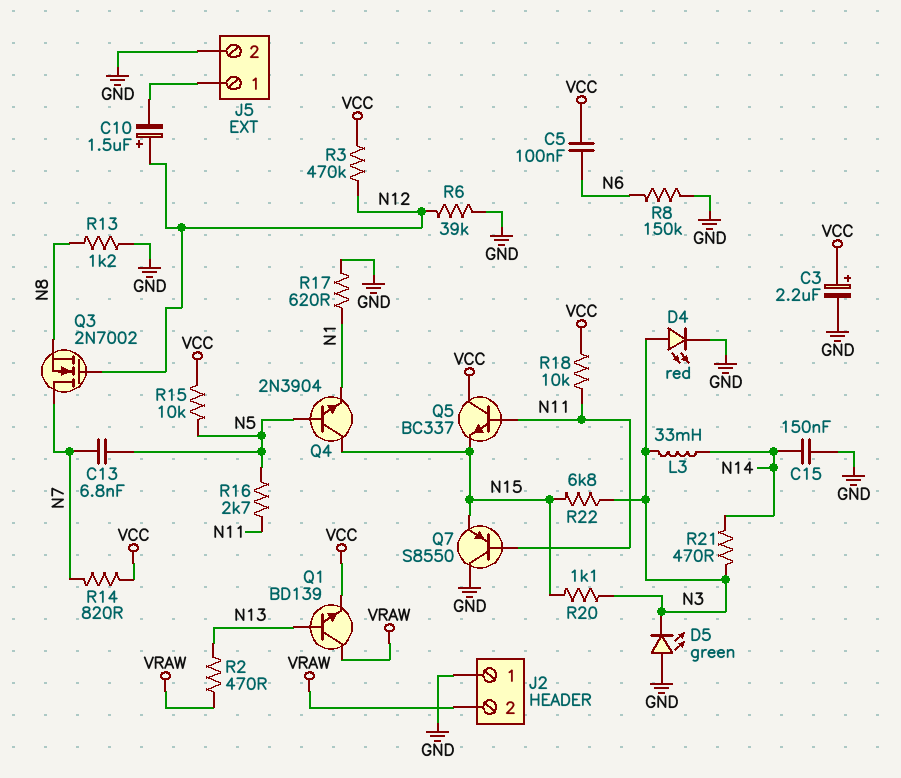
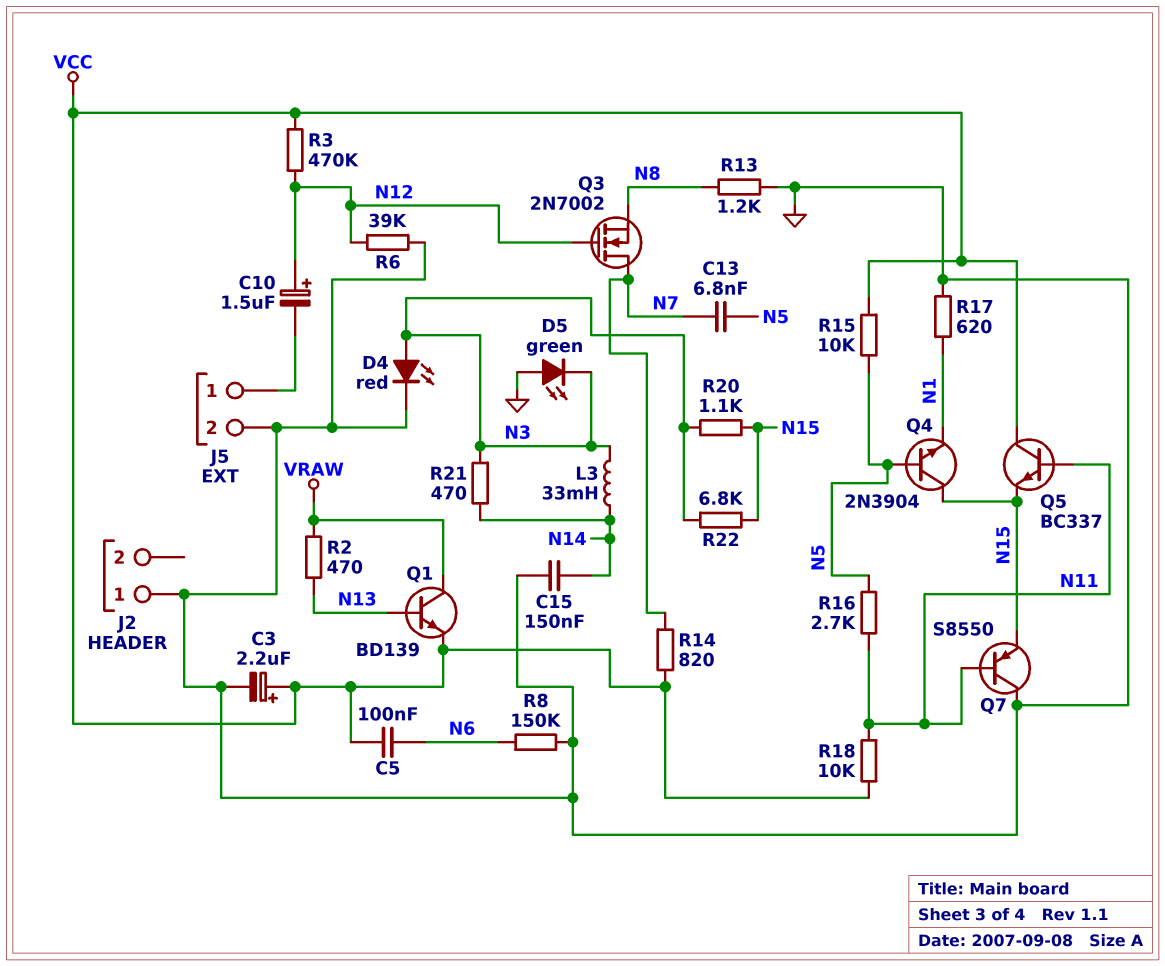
J2 pin 2: VRAW -> none

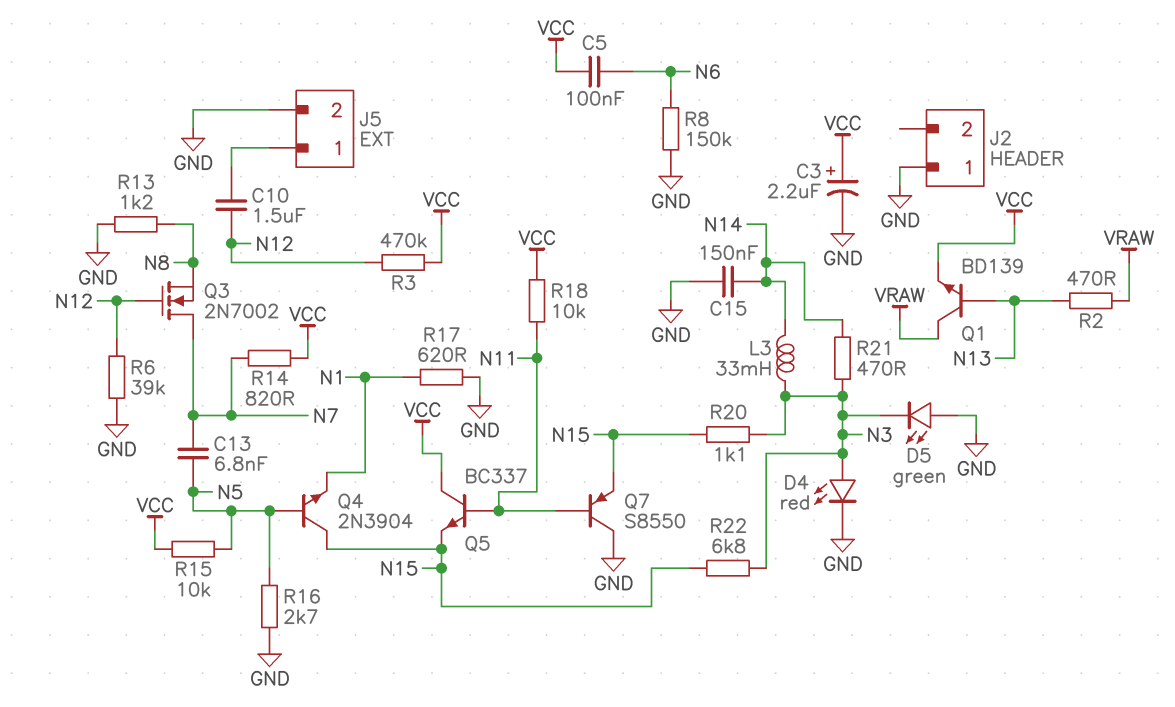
C10: 1.5uF (plus N12, minus J5/1) -> 1.5uF (J5/1, N12)
R16: 2.7k (N5, N11) -> 2.7k (GND, N5)

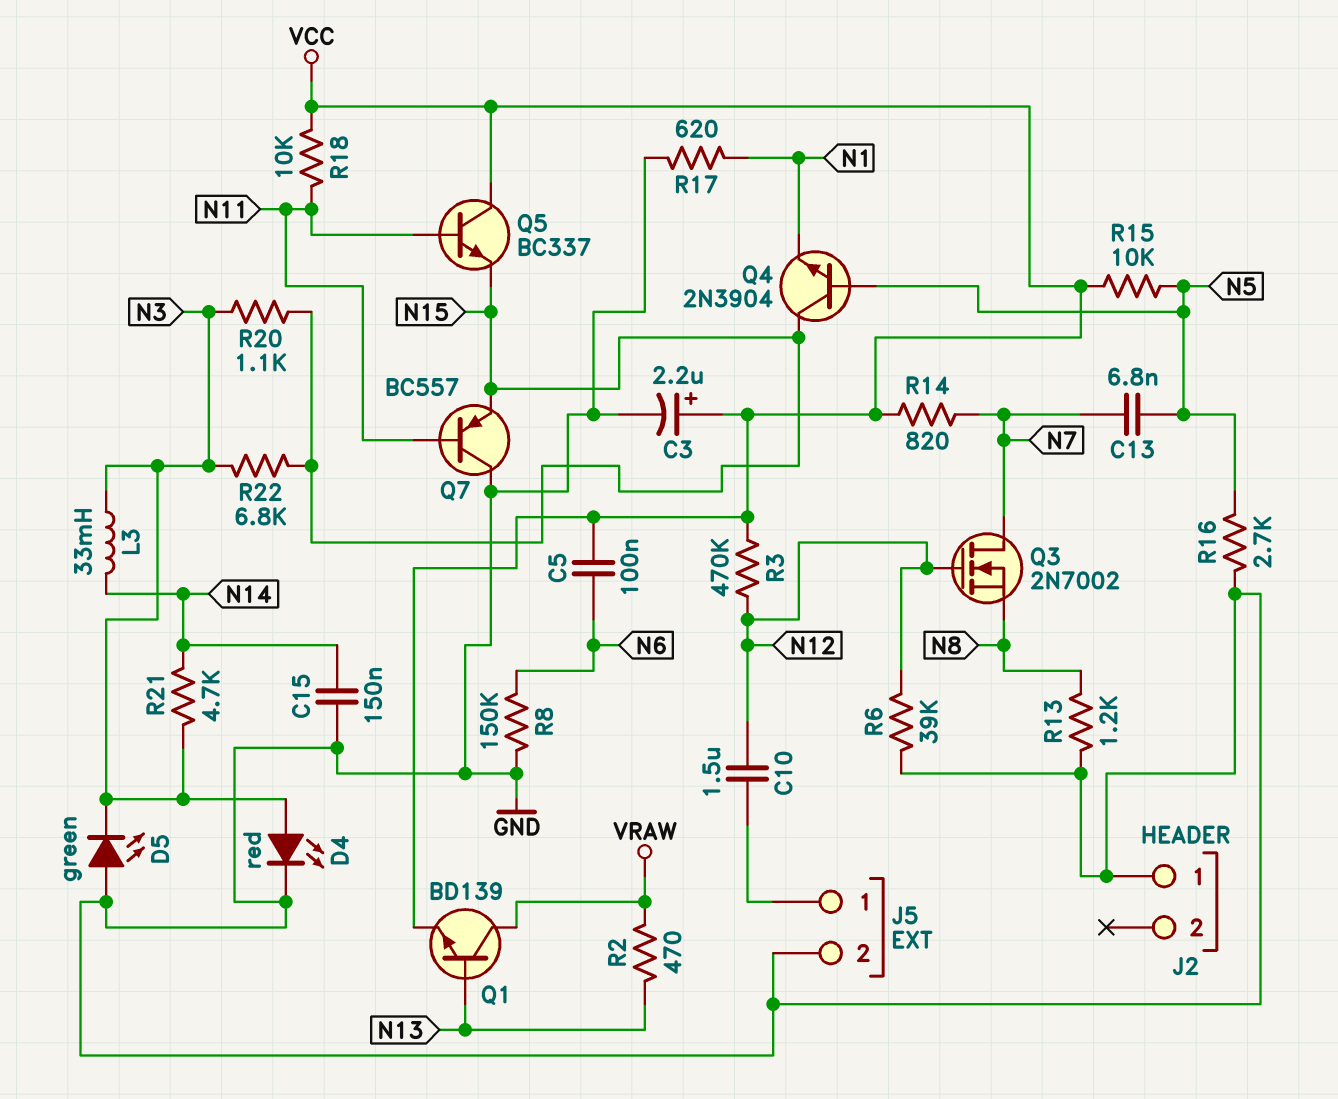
Q7: PNP S8550 (B N11, C GND, E N15) -> PNP BC557 (B N11, C GND, E N15)
R21: 470 (N3, N14) -> 4.7k (N3, N14)

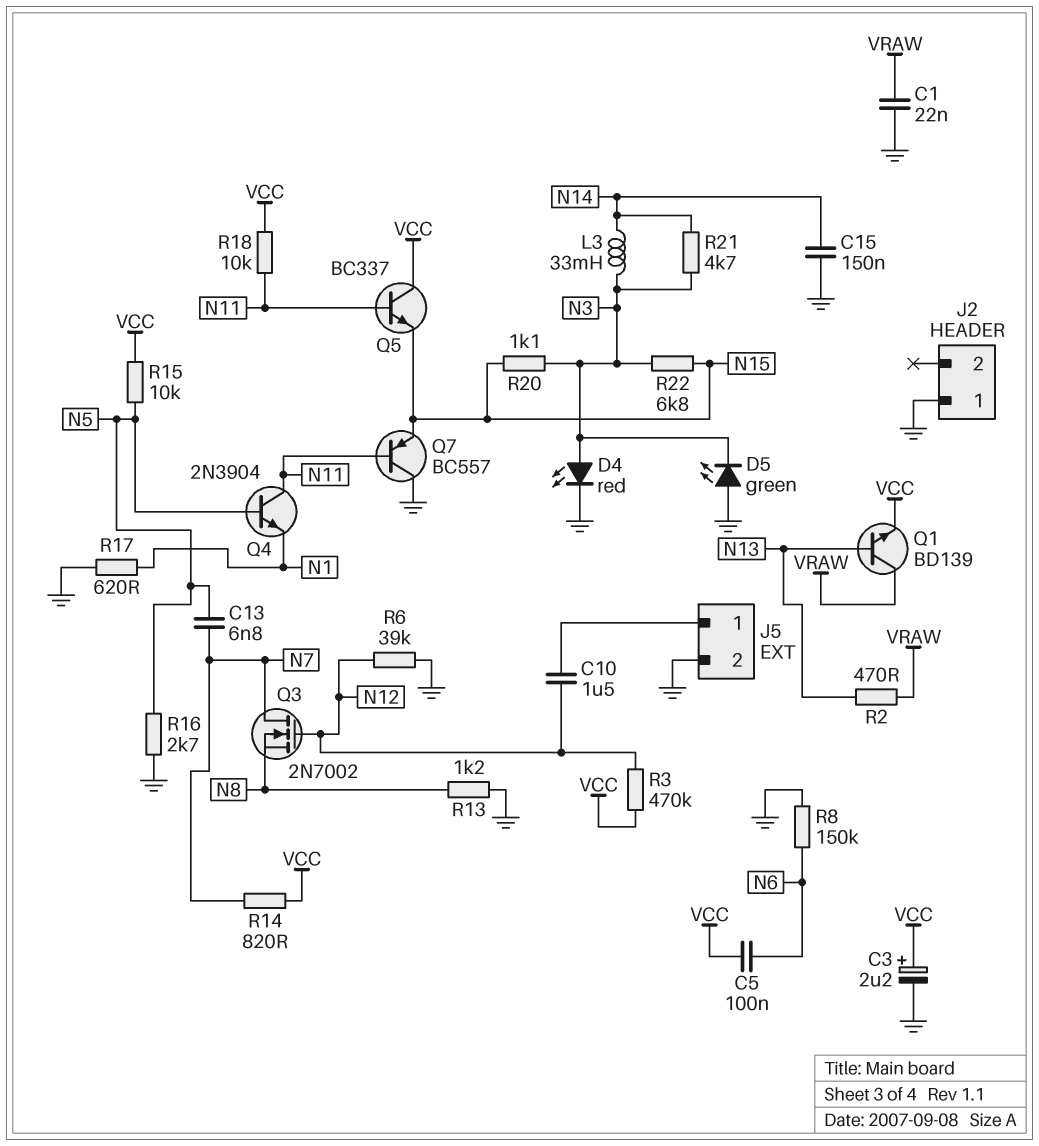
C1: none -> 22nF (GND, VRAW)
Q4: NPN 2N3904 (B N5, C N15, E N1) -> NPN 2N3904 (B N5, C N11, E N1)

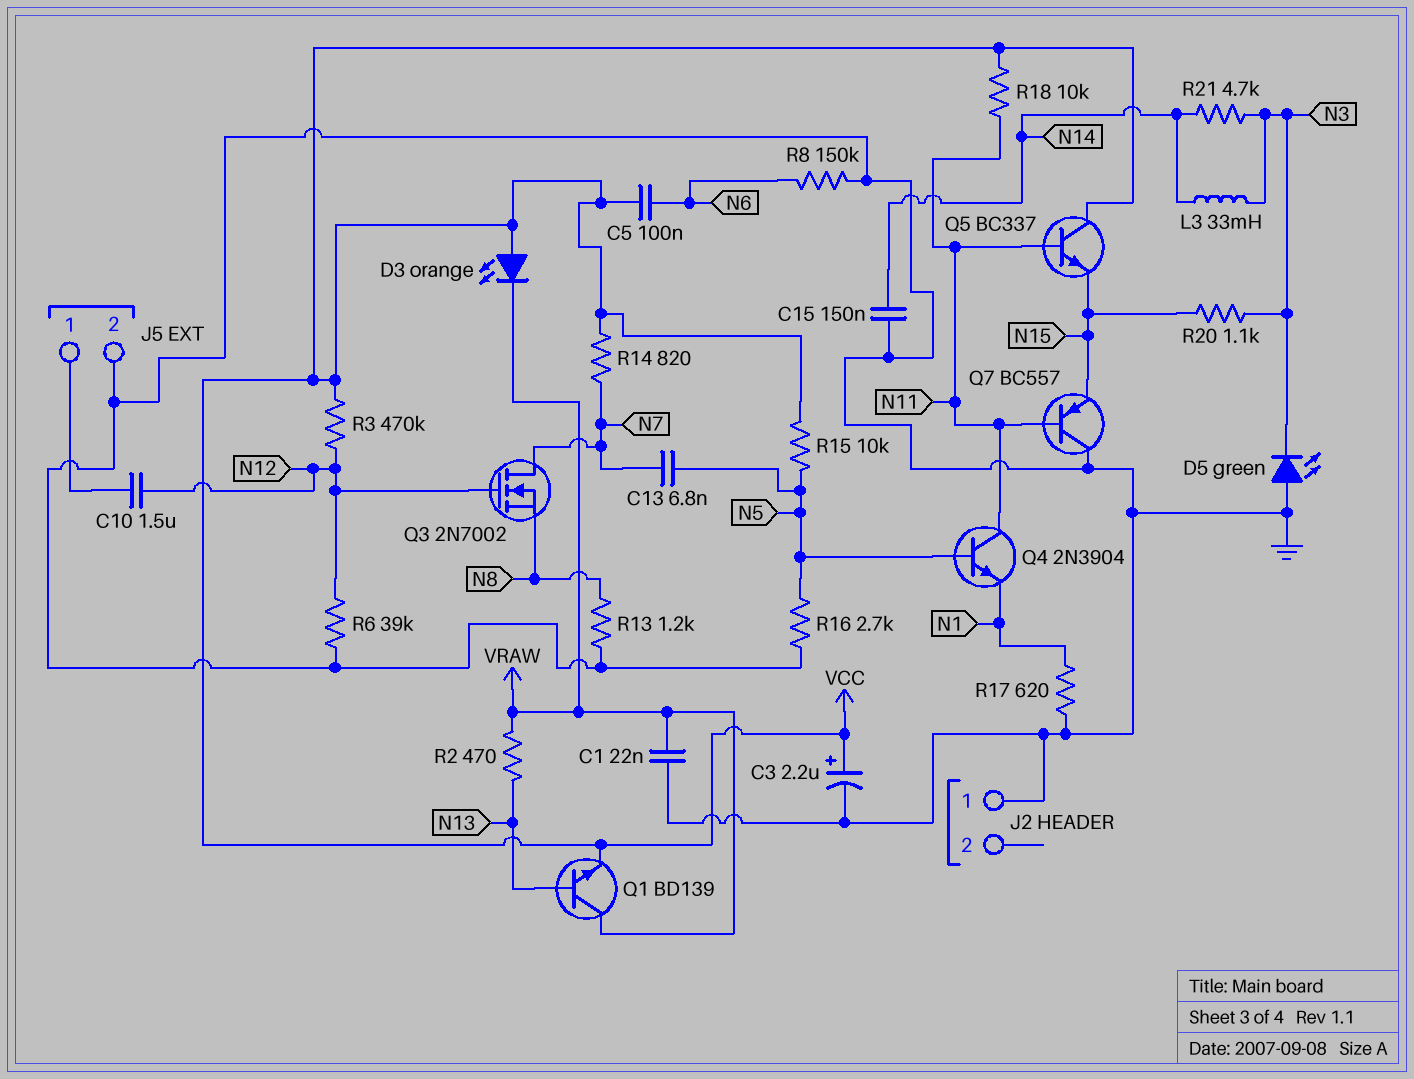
D3: none -> LED orange (A VCC, K VRAW)
D4: LED red (A N3, K GND) -> none
R22: 6.8k (N3, N15) -> none

